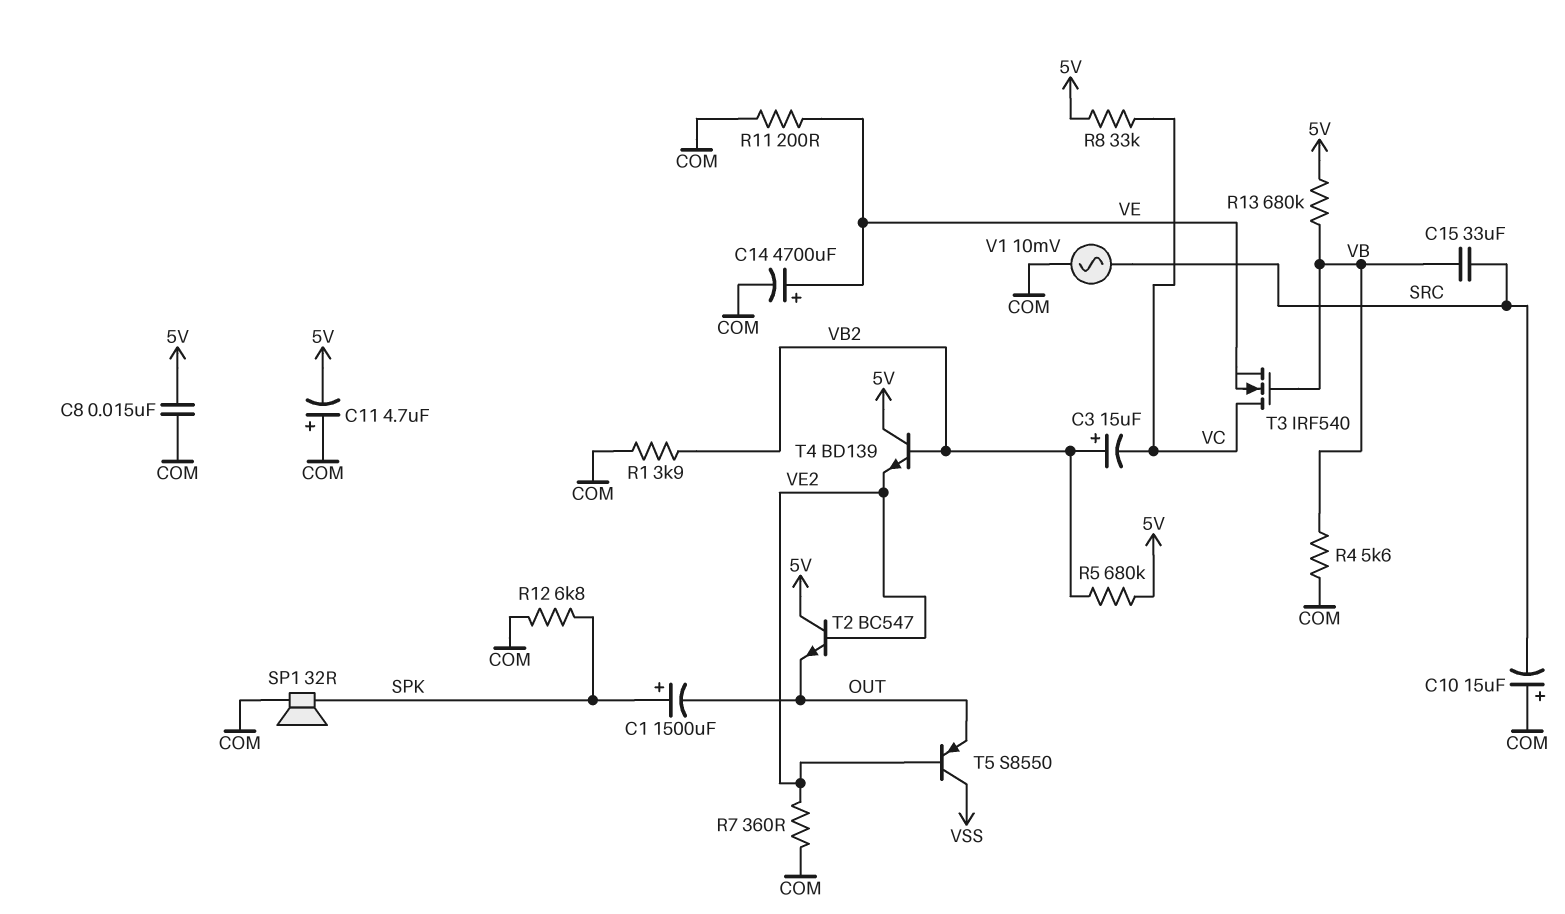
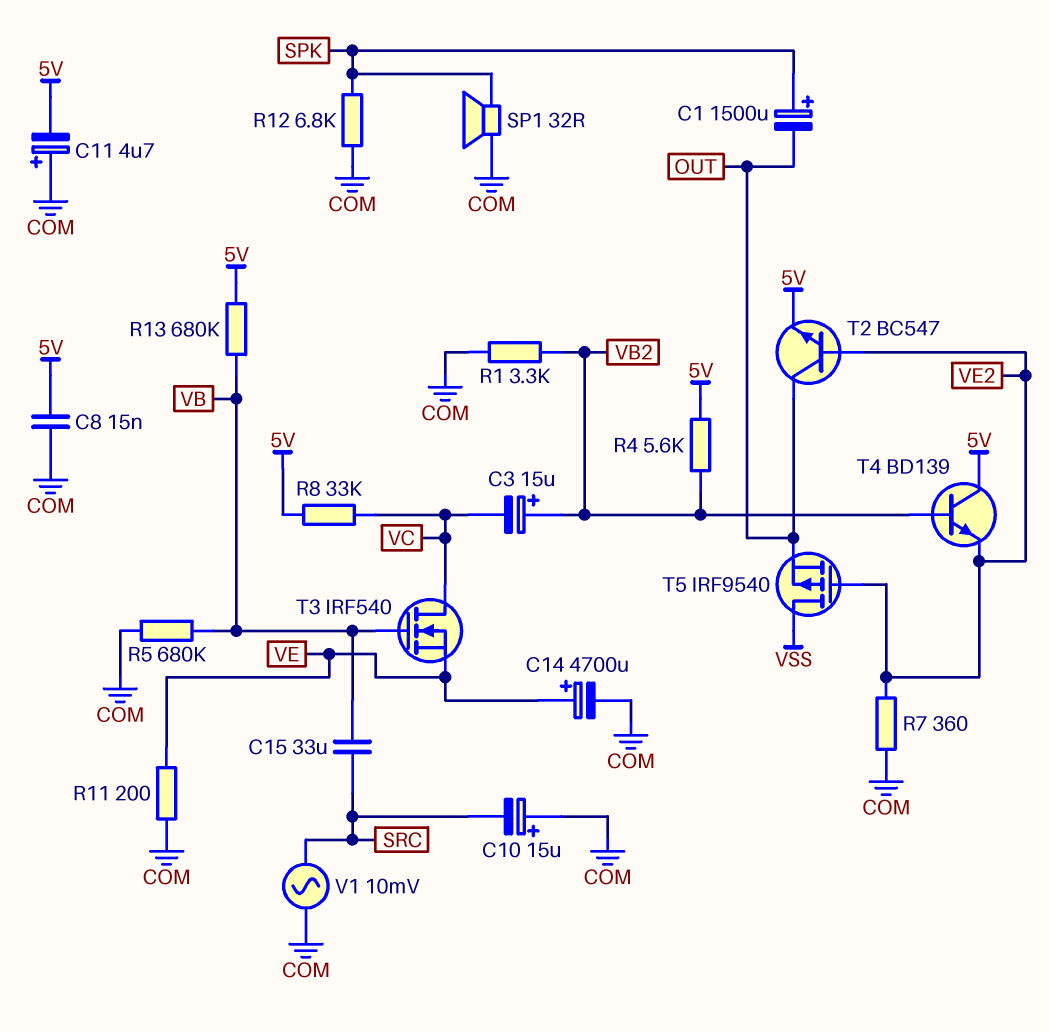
R1: 3.9k (COM, VB2) -> 3.3k (COM, VB2)
R4: 5.6k (COM, VB) -> 5.6k (5V, VB2)
R5: 680k (5V, VB2) -> 680k (COM, VB)
T2: NPN BC547 (B VE2, C 5V, E OUT) -> NPN BC547 (B VE2, C OUT, E 5V)
T5: PNP S8550 (B VE2, C VSS, E OUT) -> PMOS IRF9540 (G VE2, D VSS, S OUT)

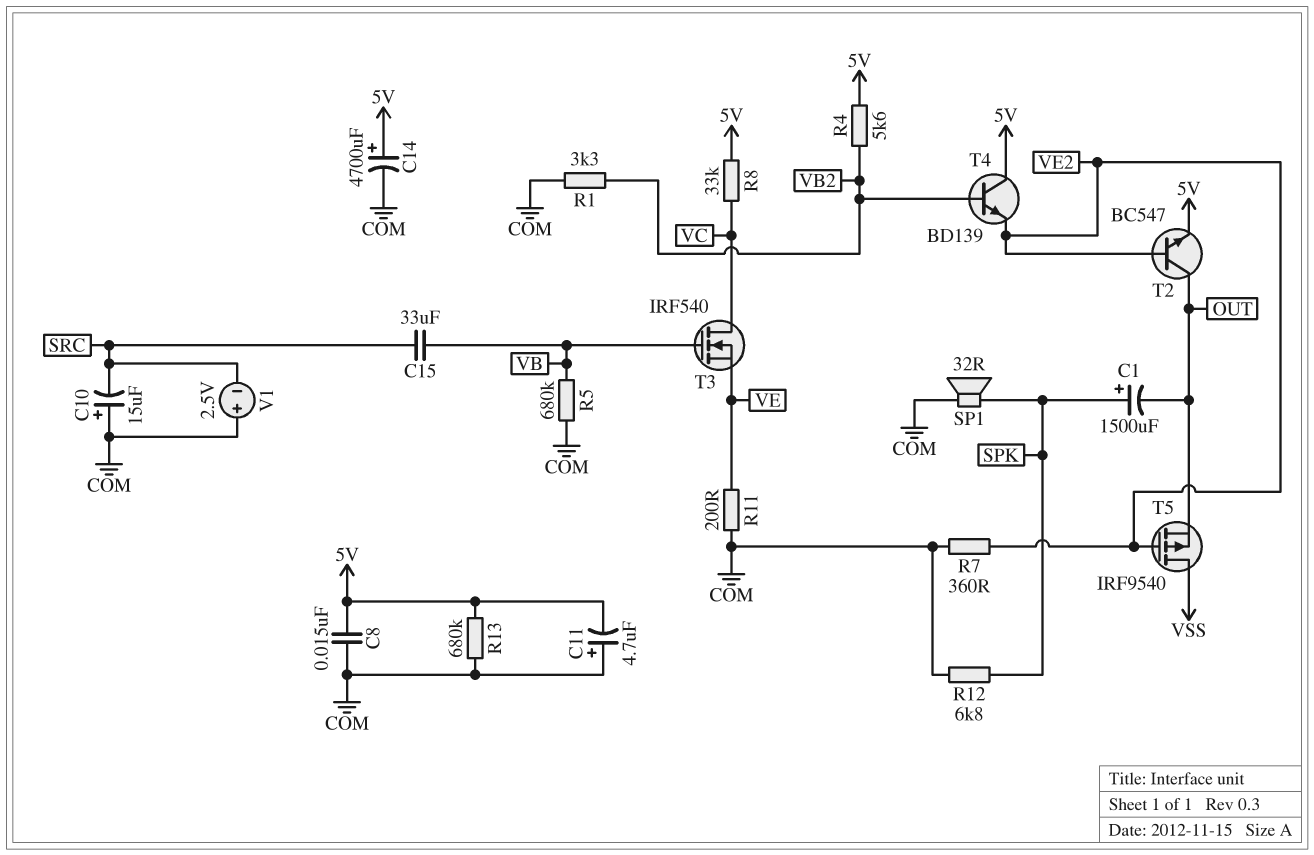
C3: 15uF (plus VB2, minus VC) -> none
C14: 4700uF (plus VE, minus COM) -> 4700uF (plus 5V, minus COM)
R13: 680k (5V, VB) -> 680k (5V, COM)
V1: AC 10mV (COM, SRC) -> 2.5V (plus COM, minus SRC)

